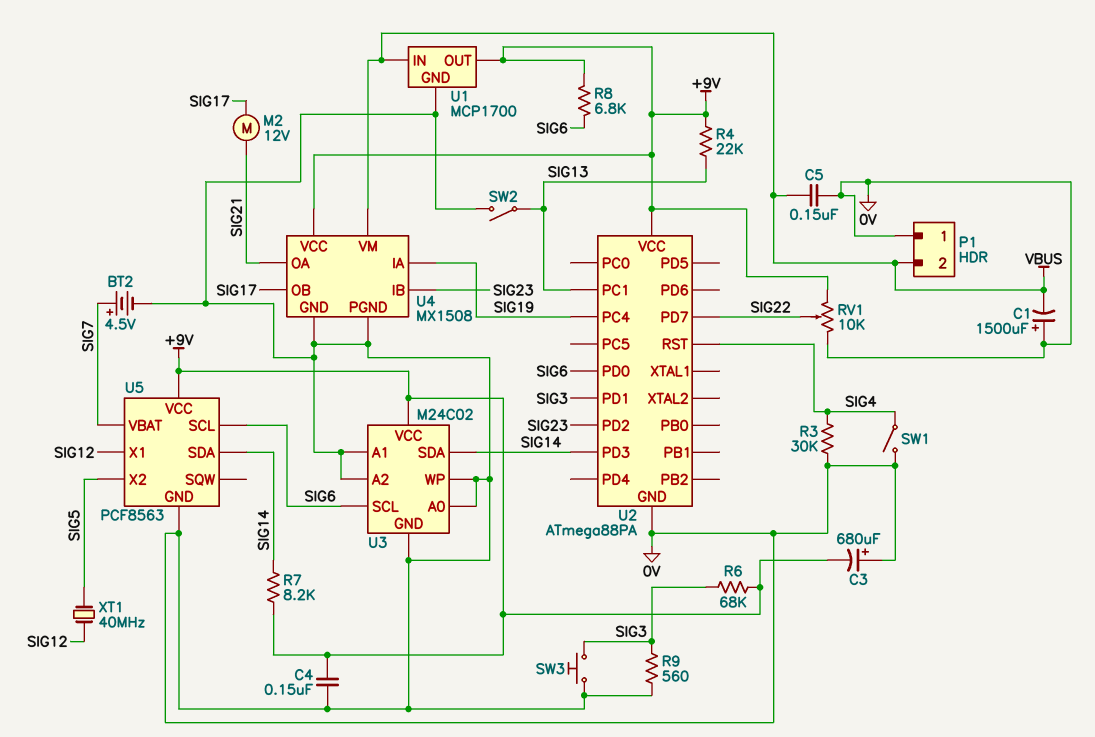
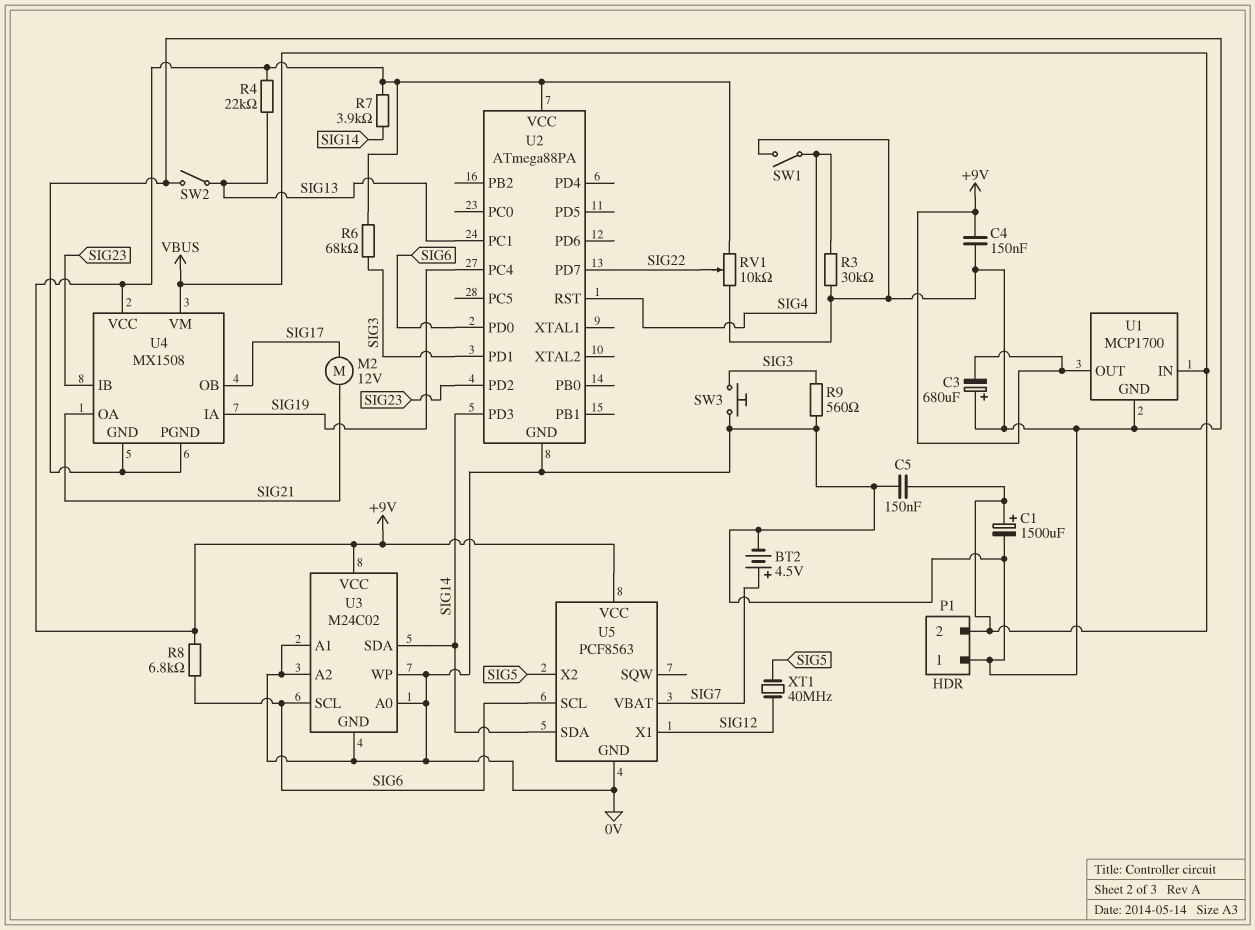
C1: 1500uF (plus 0V, minus VBUS) -> 1500uF (plus VBUS, minus 0V)
R7: 8.2k (+9V, SIG14) -> 3.9k (+9V, SIG14)

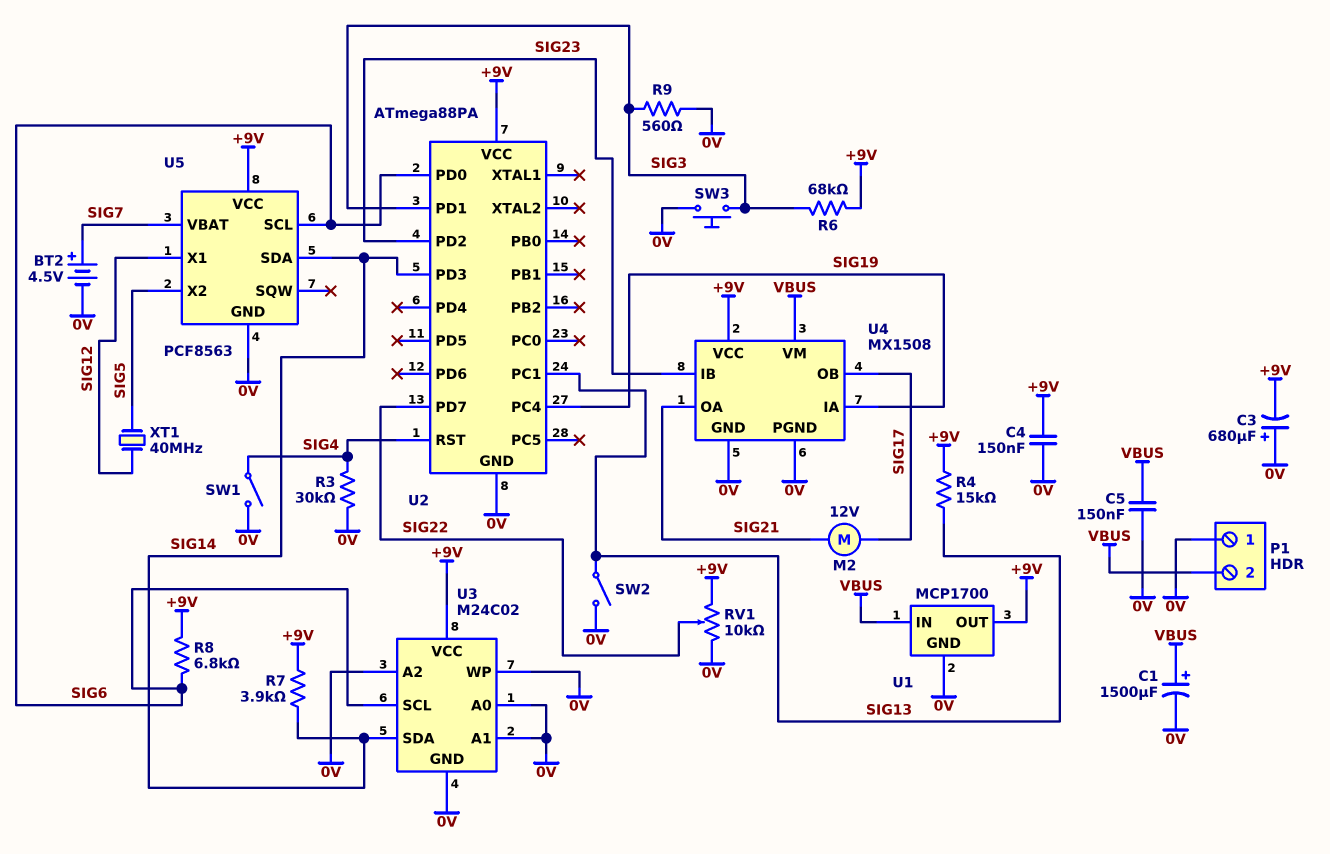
R4: 22k (+9V, SIG13) -> 15k (+9V, SIG13)

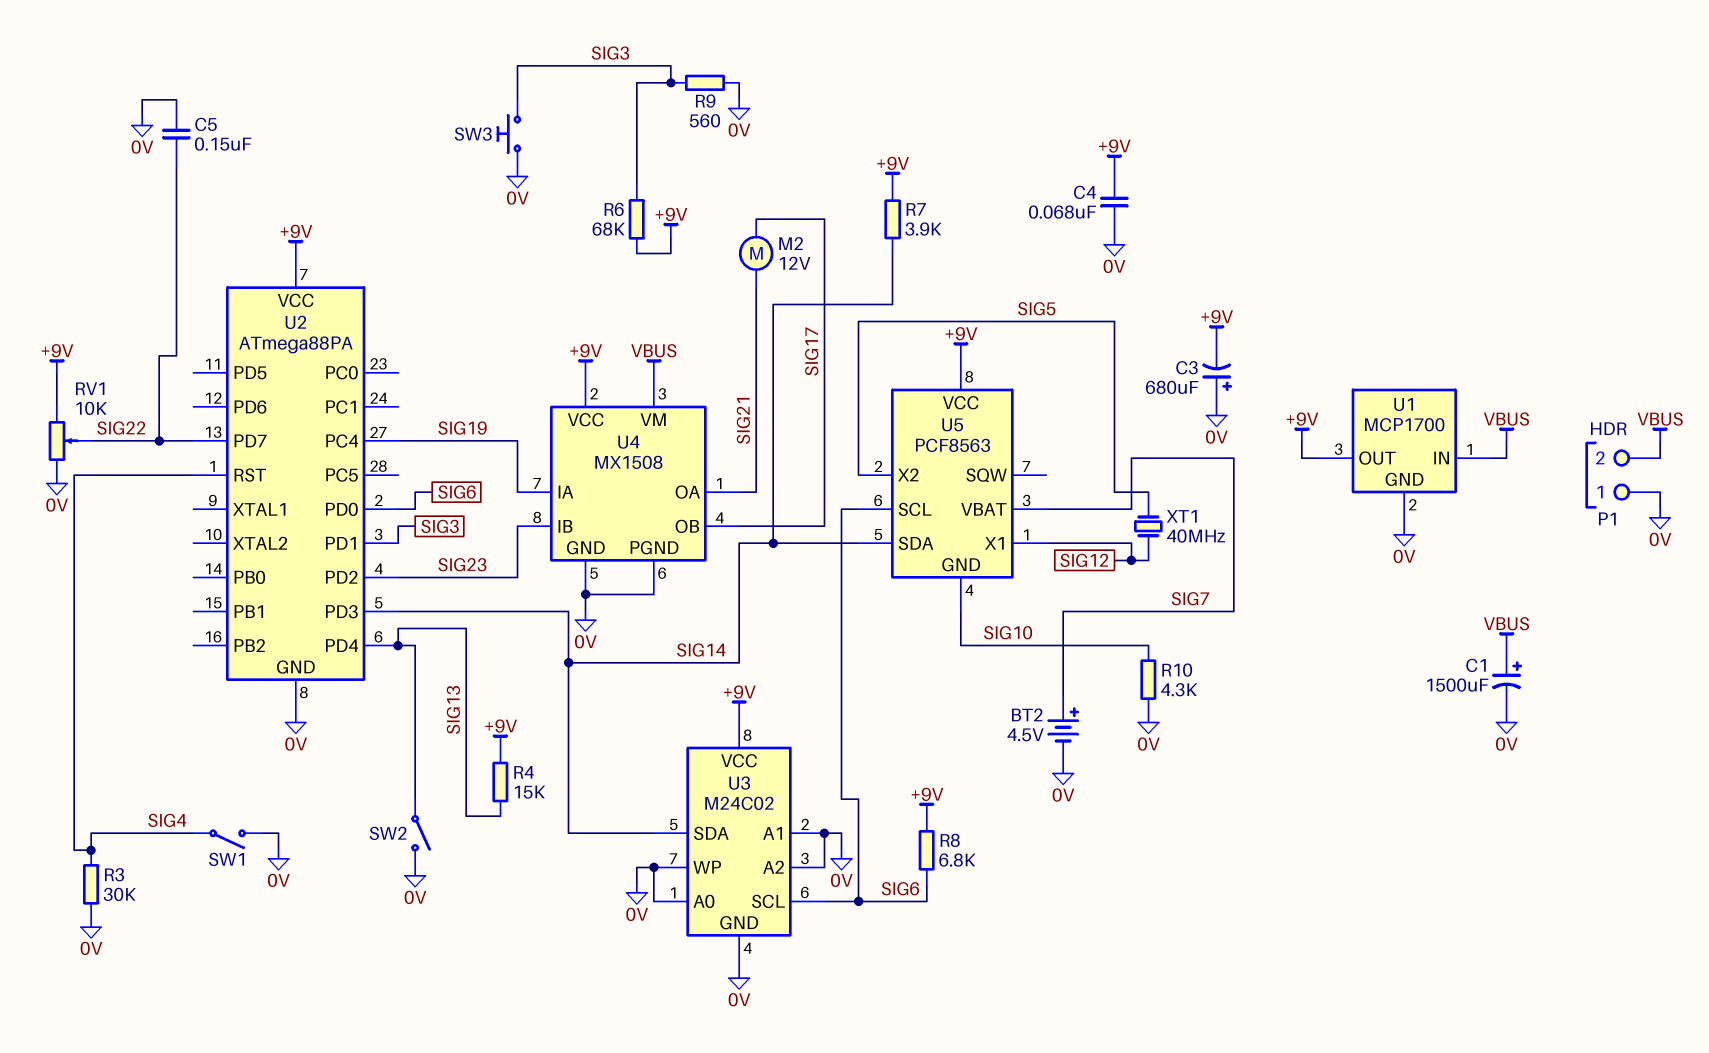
C4: 150nF (+9V, 0V) -> 68nF (+9V, 0V)
C5: 150nF (0V, VBUS) -> 150nF (0V, SIG22)
R10: none -> 4.3k (0V, SIG10)
U2 pin PC1: SIG13 -> none
U2 pin PD4: none -> SIG13
U5 pin GND: 0V -> SIG10

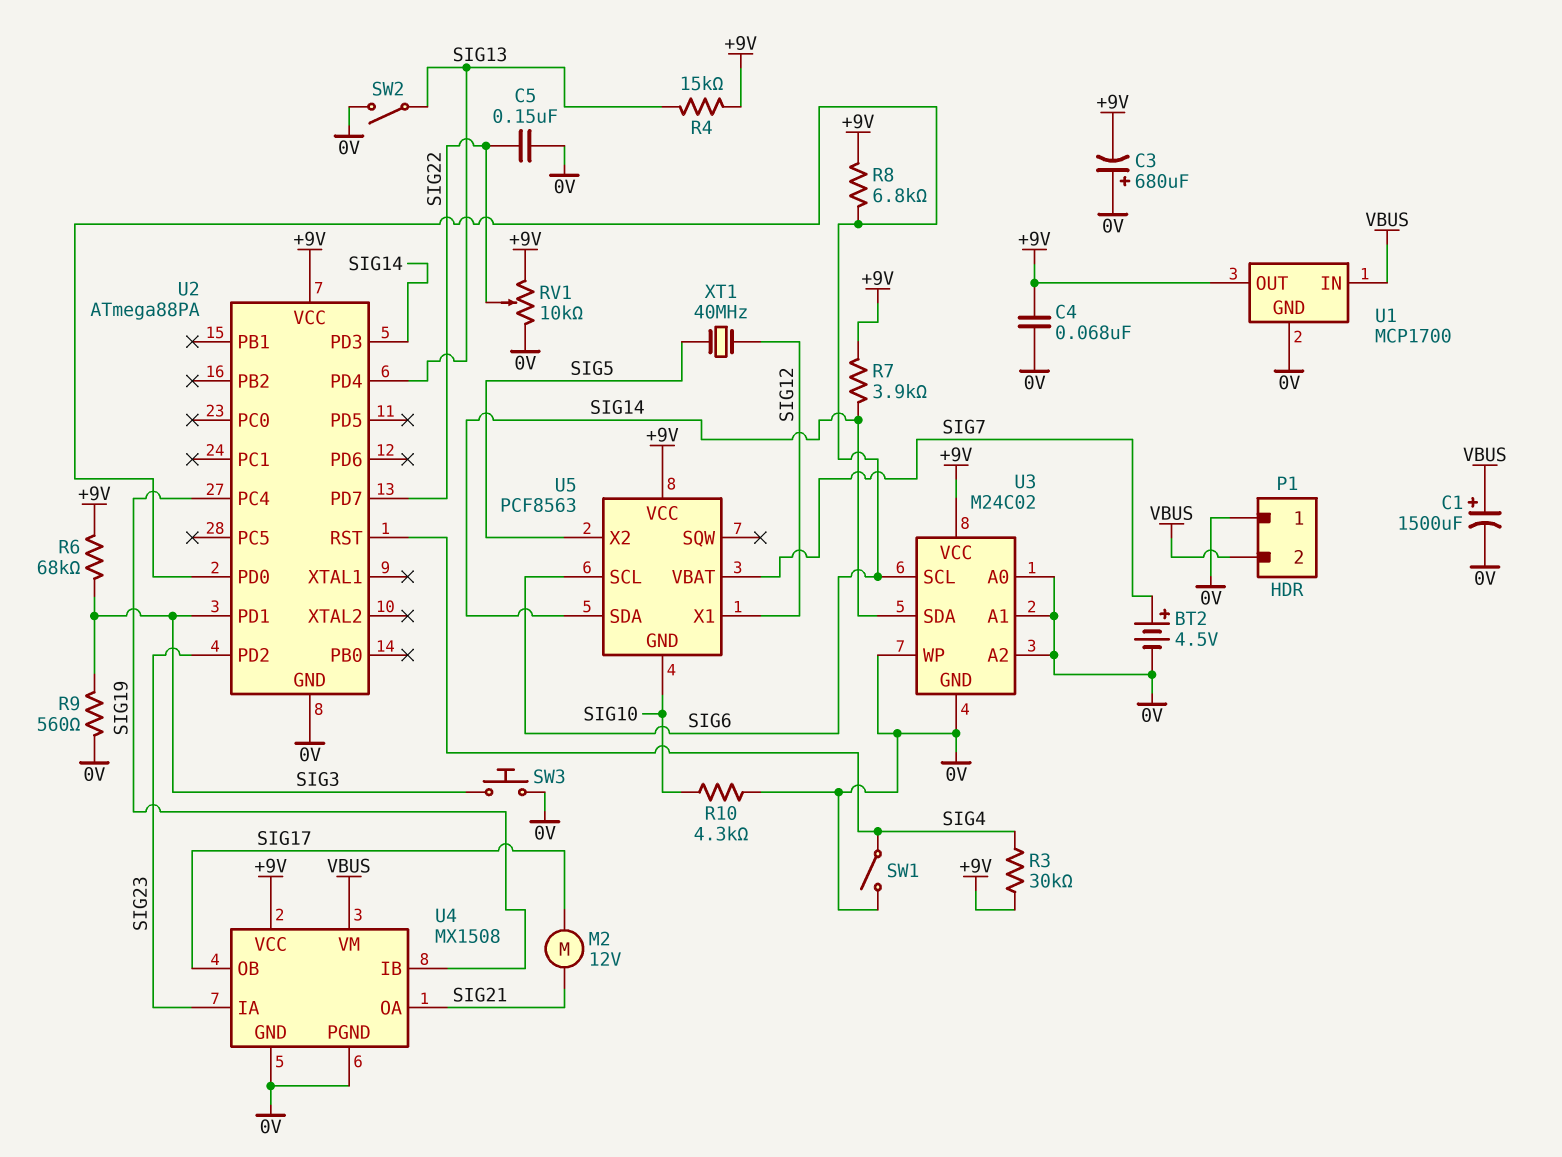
R3: 30k (0V, SIG4) -> 30k (+9V, SIG4)
U4 pin IA: SIG19 -> SIG23
U4 pin IB: SIG23 -> SIG19

